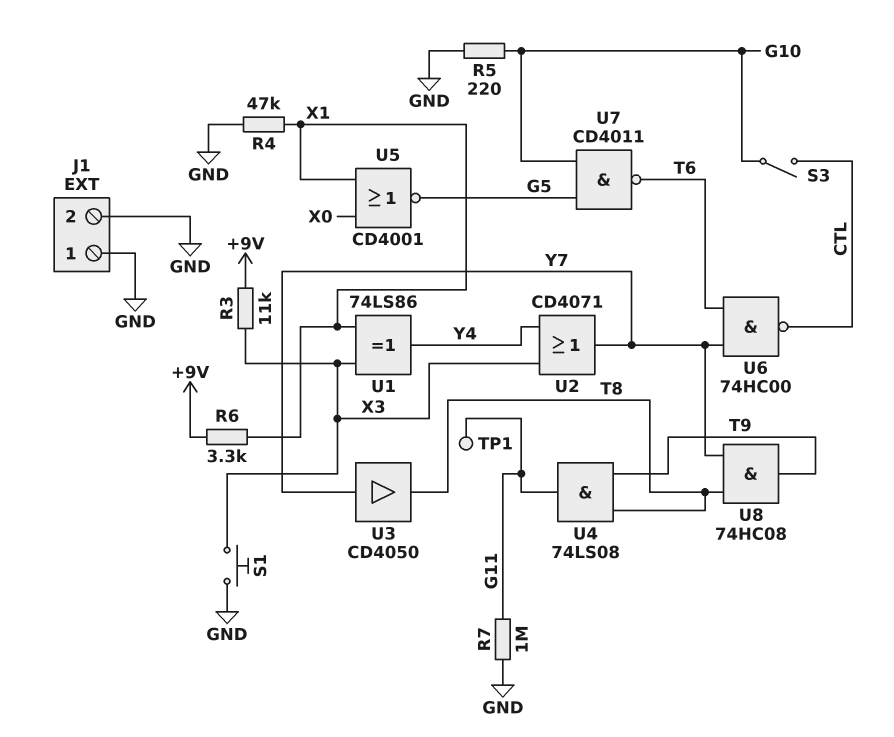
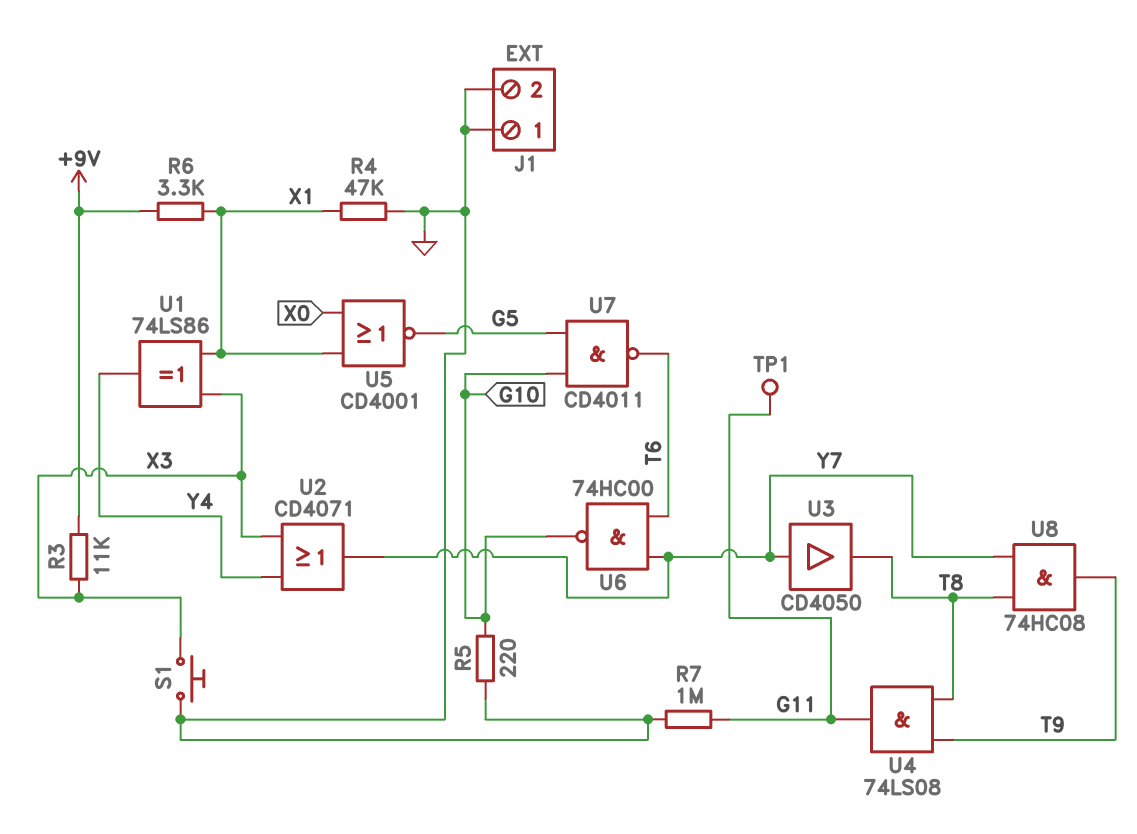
S3: switch (CTL, G10) -> none
U6: NAND 74HC00 (in T6, in Y7, out CTL) -> NAND 74HC00 (in T6, in Y7, out G10)

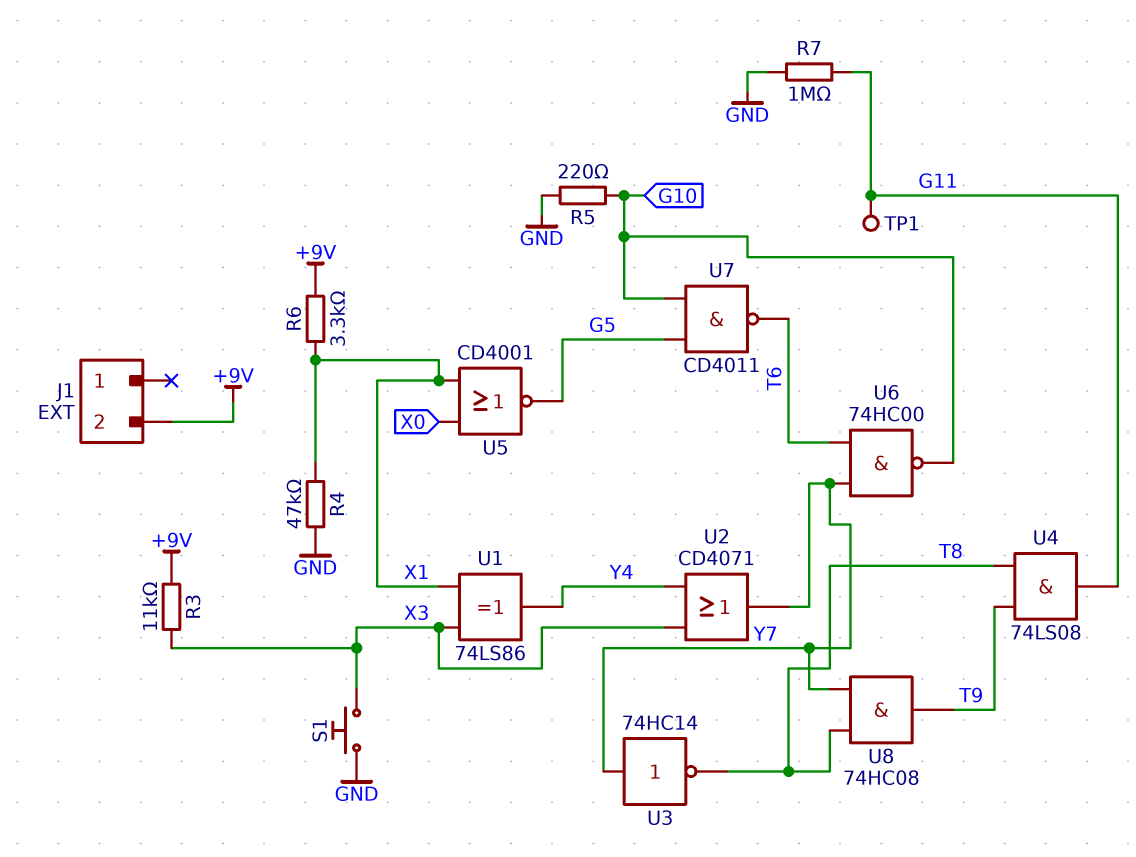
J1 pin 1: GND -> none
J1 pin 2: GND -> +9V
U3: buffer CD4050 (in Y7, out T8) -> NOT 74HC14 (in Y7, out T8)

